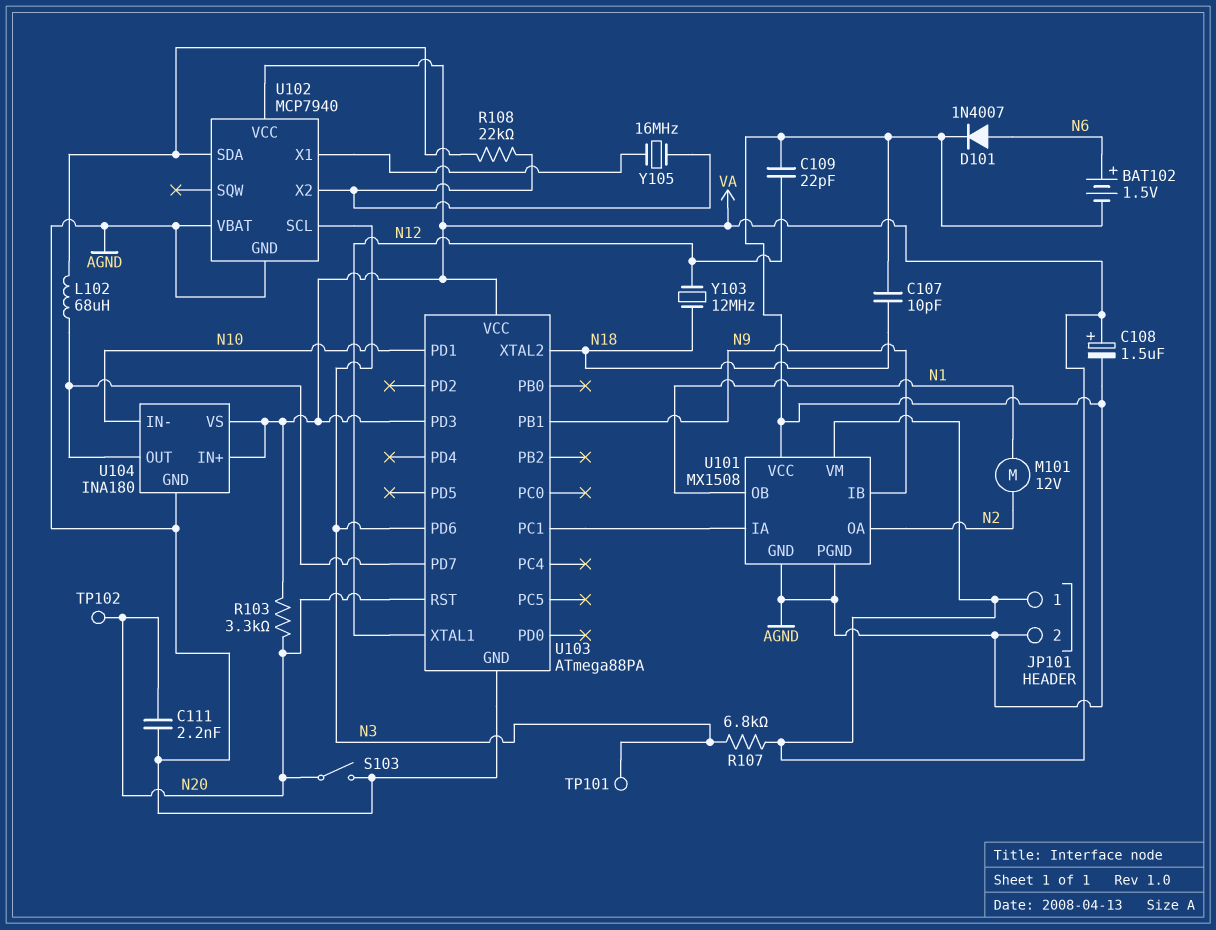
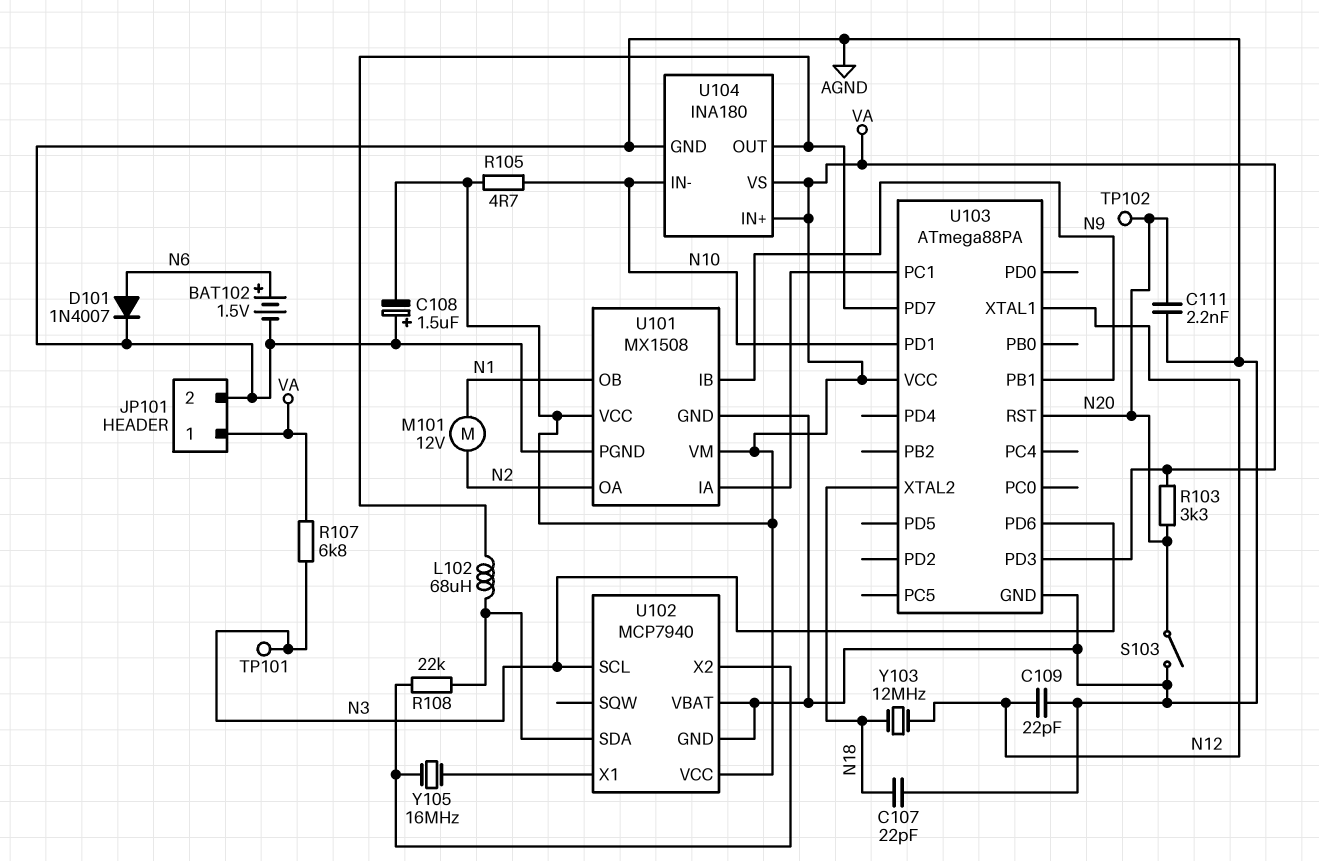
C107: 10pF (AGND, N18) -> 22pF (AGND, N18)
C108: 1.5uF (plus VA, minus AGND) -> 1.5uF (plus AGND, minus VA)
R105: none -> 4.7 (N10, VA)
U101 pin VCC: AGND -> VA

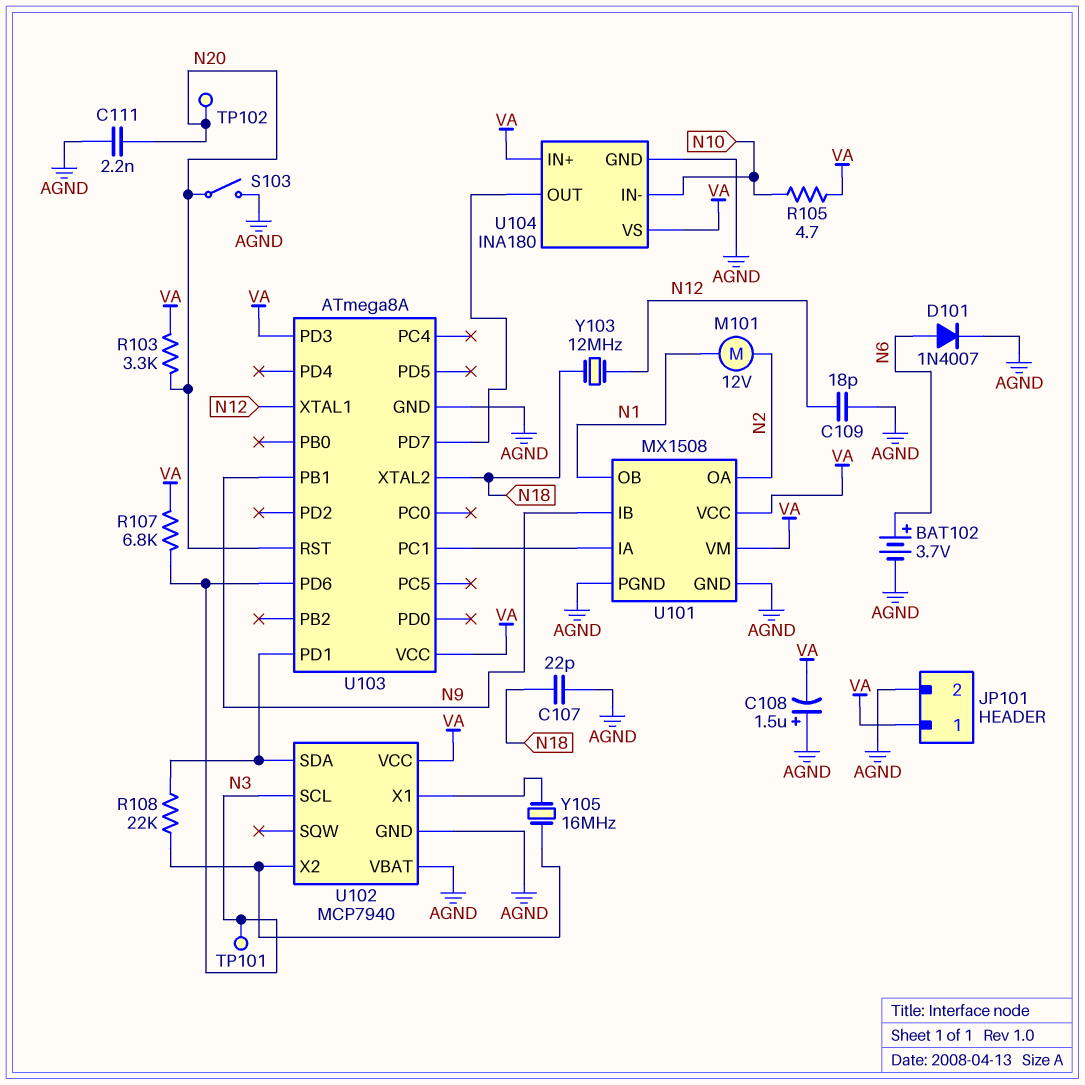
BAT102: 1.5V (plus N6, minus AGND) -> 3.7V (plus N6, minus AGND)
C109: 22pF (AGND, N12) -> 18pF (AGND, N12)
L102: 68uH (U102/SDA, U103/PD7) -> none
U103: ATmega88PA -> ATmega8A
U103 pin PD1: N10 -> U102/SDA

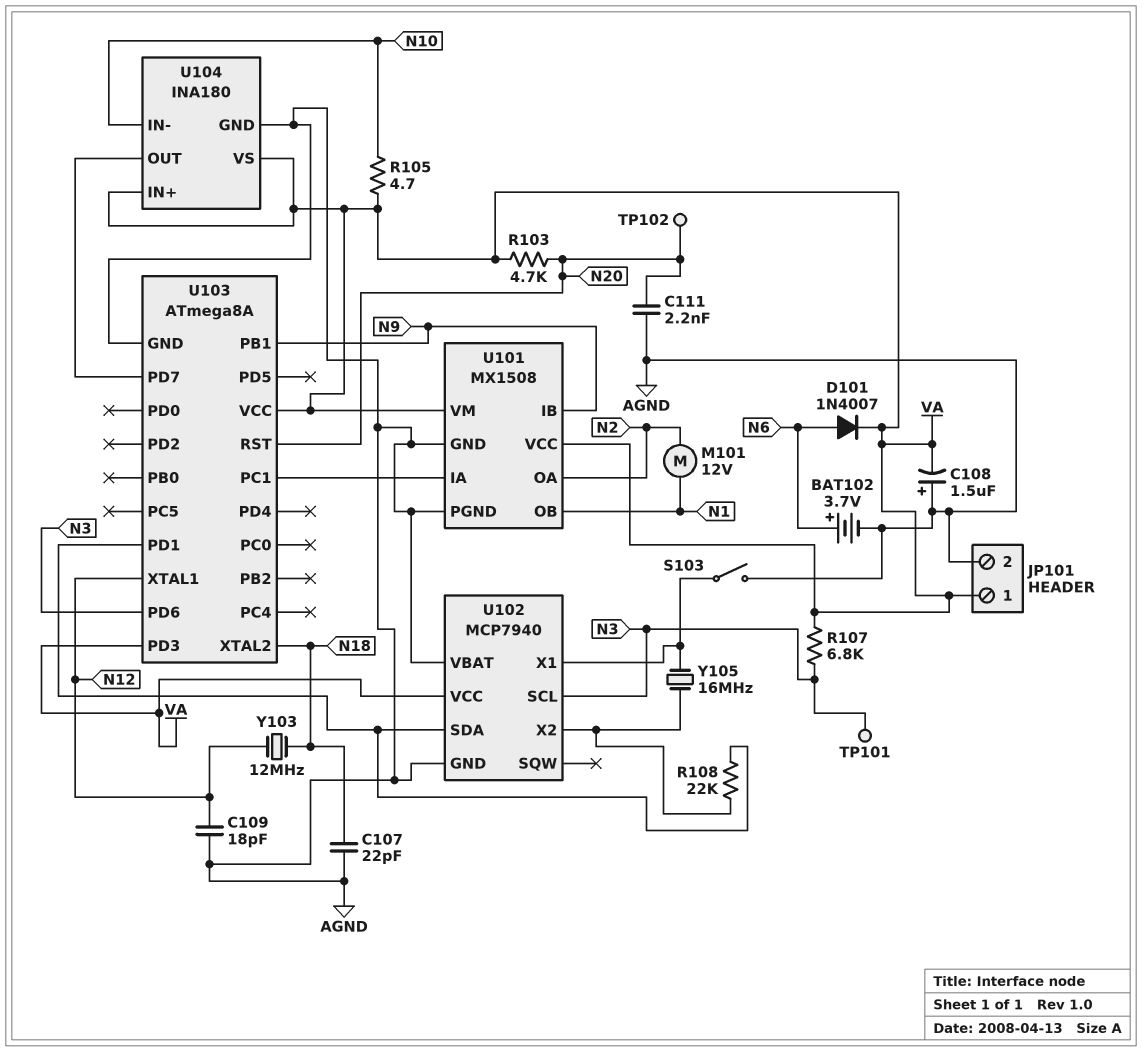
D101: diode 1N4007 (A N6, K AGND) -> diode 1N4007 (A N6, K VA)
R103: 3.3k (N20, VA) -> 4.7k (N20, VA)
S103: switch (AGND, N20) -> switch (AGND, U102/X1)

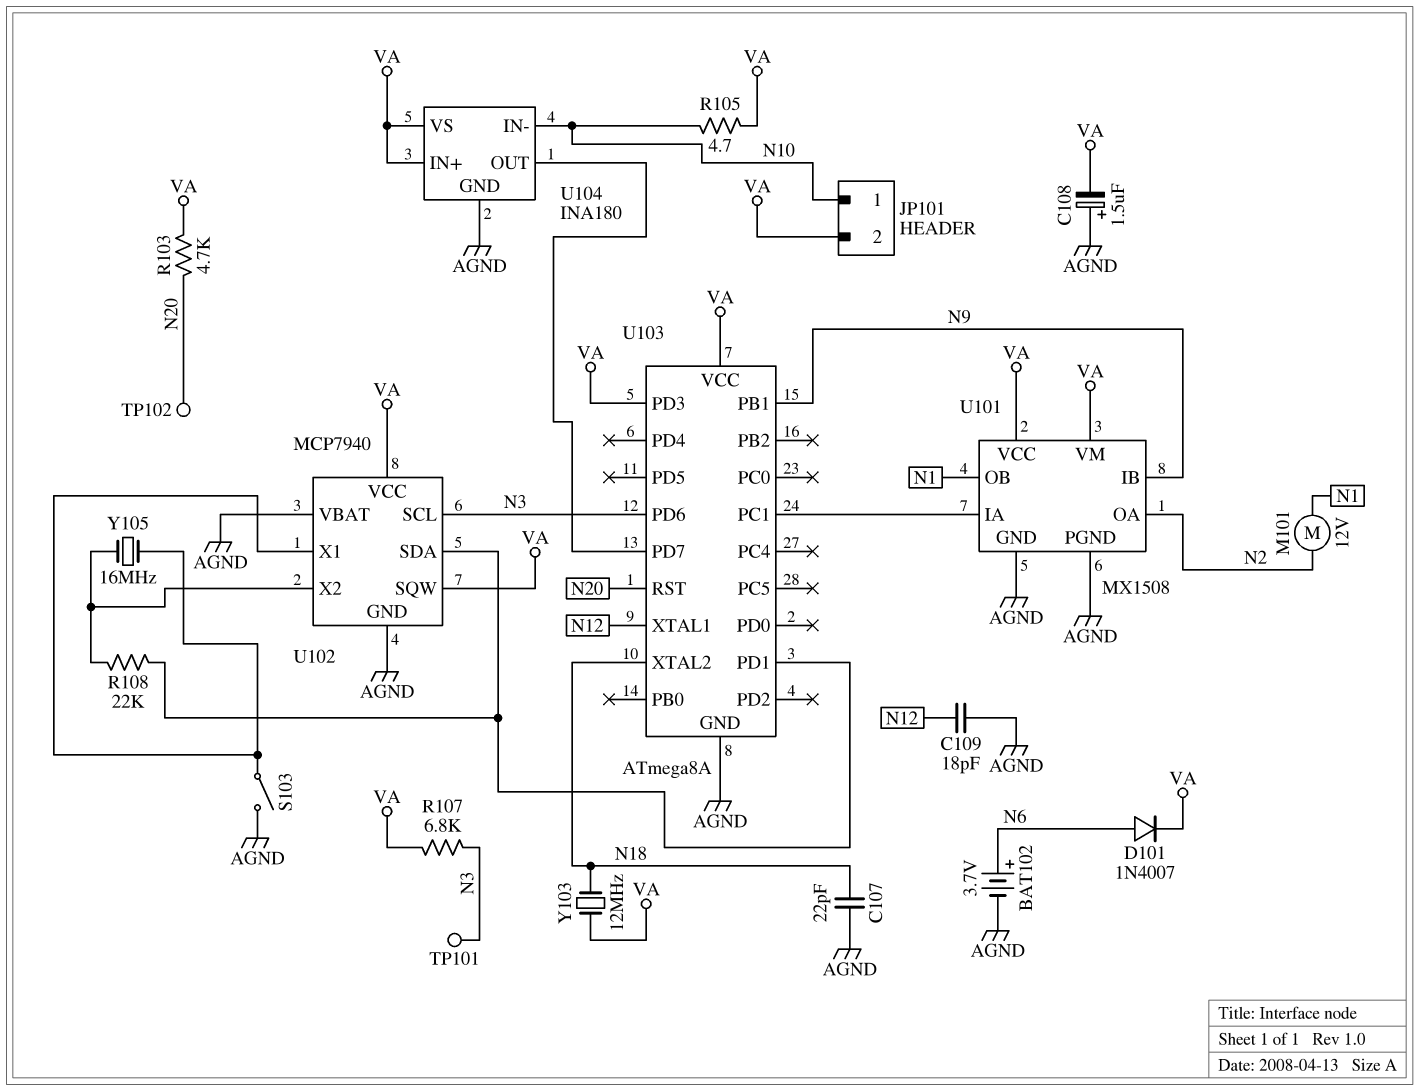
C111: 2.2nF (AGND, N20) -> none
JP101 pin 1: VA -> N10
JP101 pin 2: AGND -> VA
U102 pin SQW: none -> VA
Y103: 12MHz (N12, N18) -> 12MHz (N18, VA)

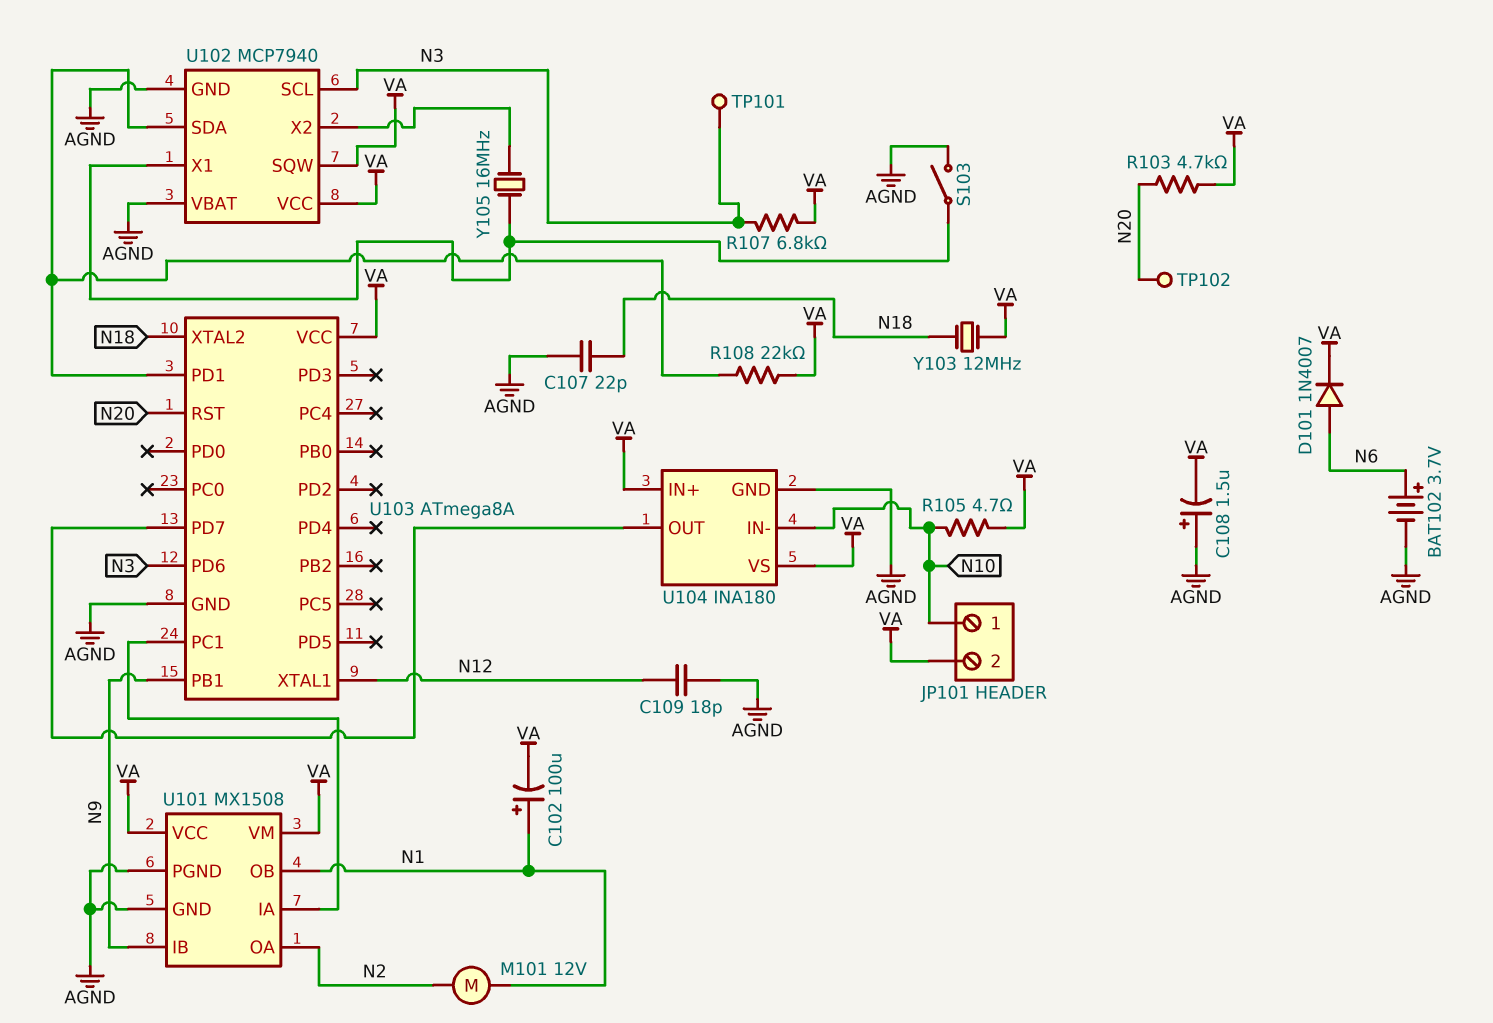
C102: none -> 100uF (plus N1, minus VA)
R108: 22k (U102/SDA, U102/X2) -> 22k (U102/SDA, VA)
U103 pin PD3: VA -> none

